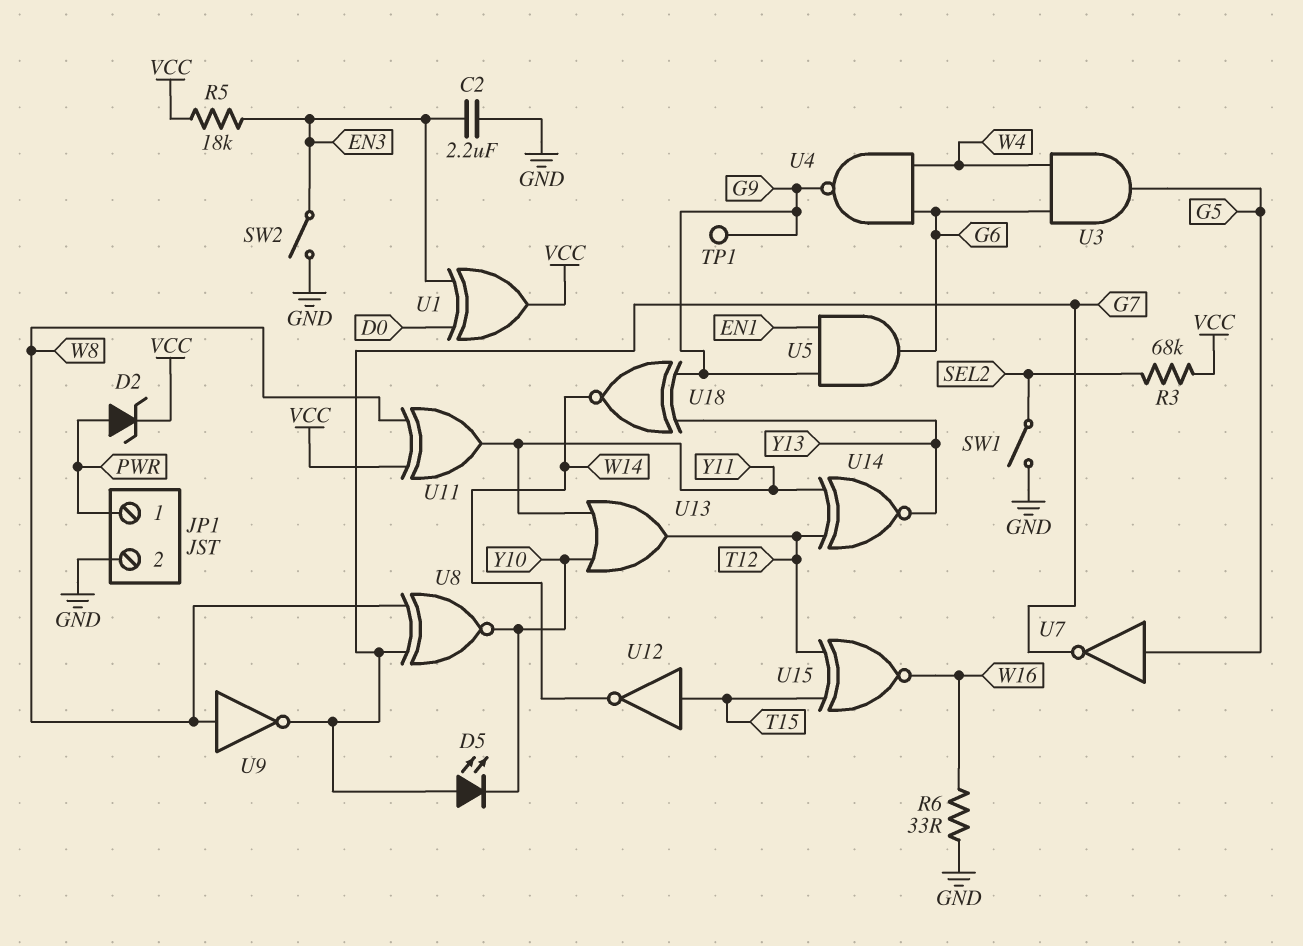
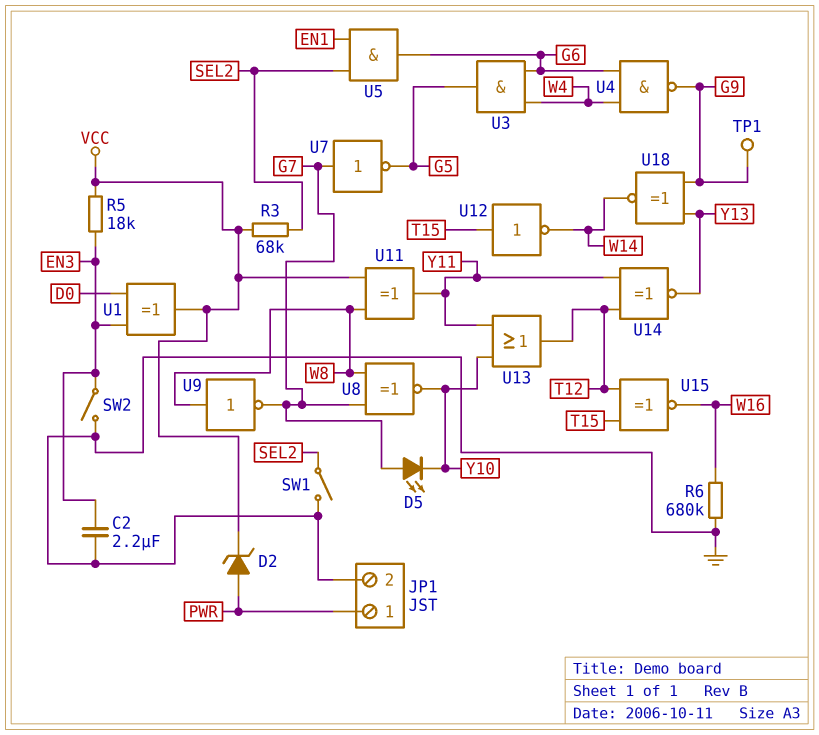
R6: 33 (GND, W16) -> 680k (GND, W16)
U5: AND (in EN1, in G9, out G6) -> AND (in EN1, in SEL2, out G6)
U7: NOT (in G5, out G7) -> NOT (in G7, out G5)

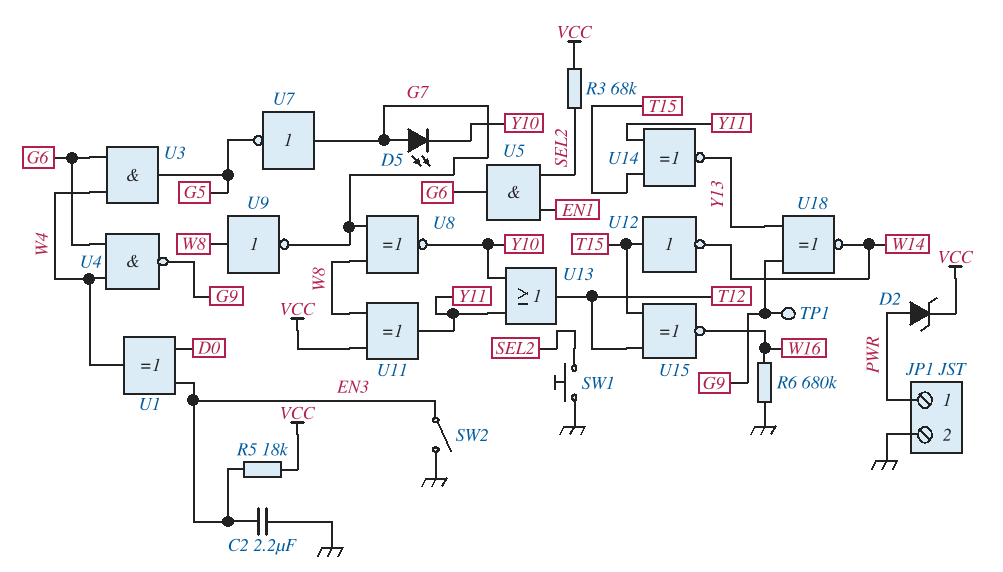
SW1: switch (GND, SEL2) -> button (GND, SEL2)
U1: XOR (in D0, in EN3, out VCC) -> XOR (in D0, in EN3, out W4)
U14: XNOR (in T12, in Y11, out Y13) -> XNOR (in T15, in Y11, out Y13)

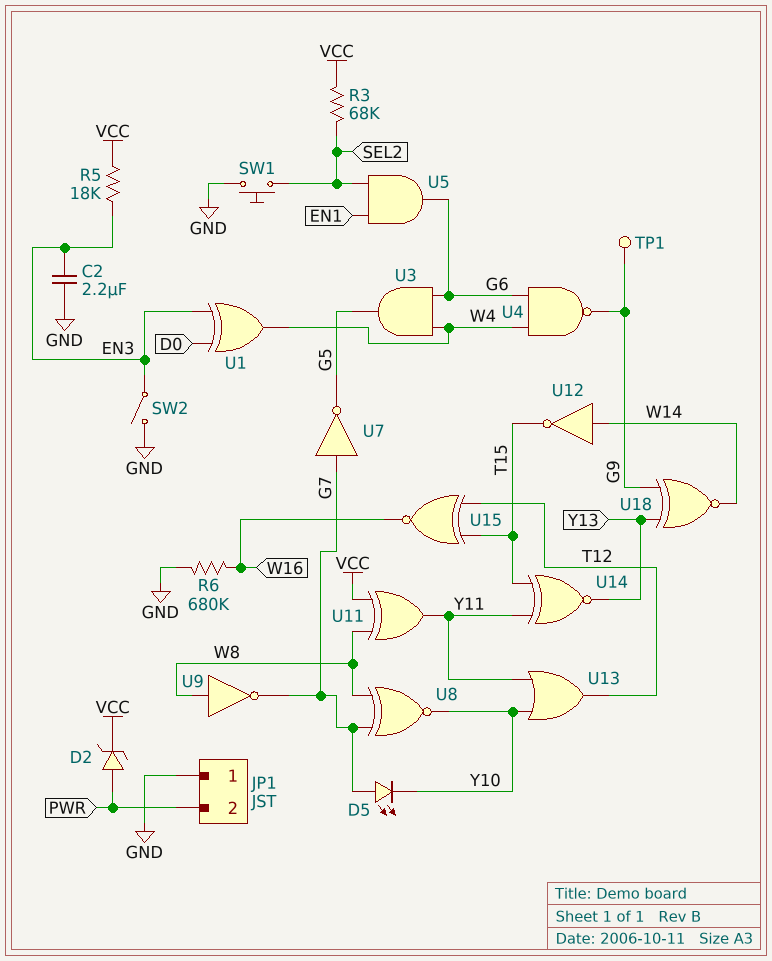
JP1 pin 1: PWR -> GND
JP1 pin 2: GND -> PWR
U12: NOT (in T15, out W14) -> NOT (in W14, out T15)

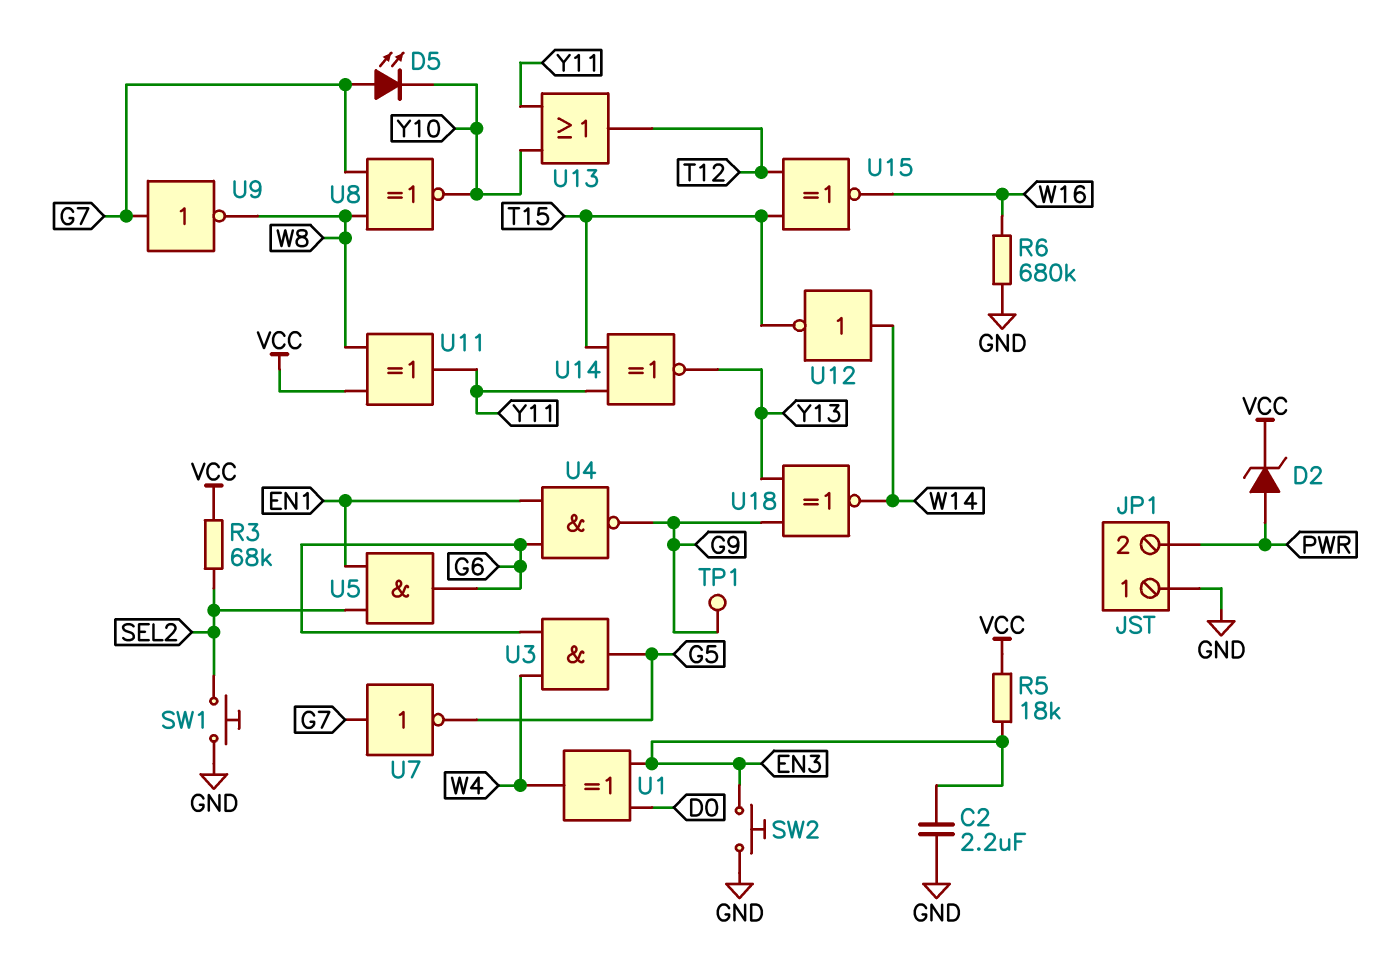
SW2: switch (EN3, GND) -> button (EN3, GND)
U4: NAND (in G6, in W4, out G9) -> NAND (in EN1, in G6, out G9)
U9: NOT (in W8, out G7) -> NOT (in G7, out W8)

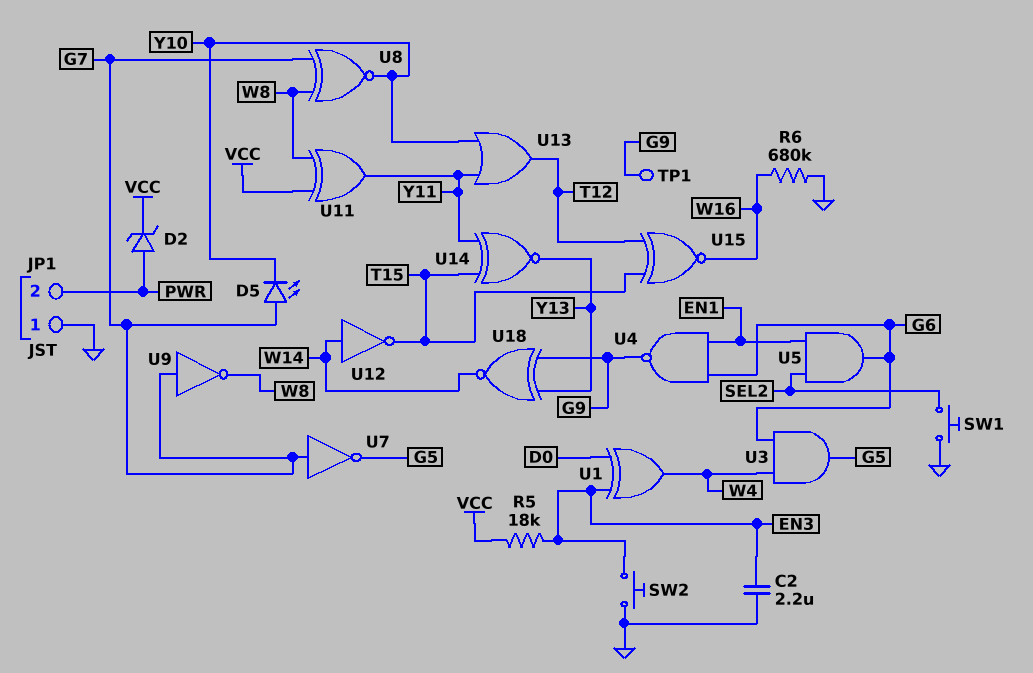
R3: 68k (SEL2, VCC) -> none

